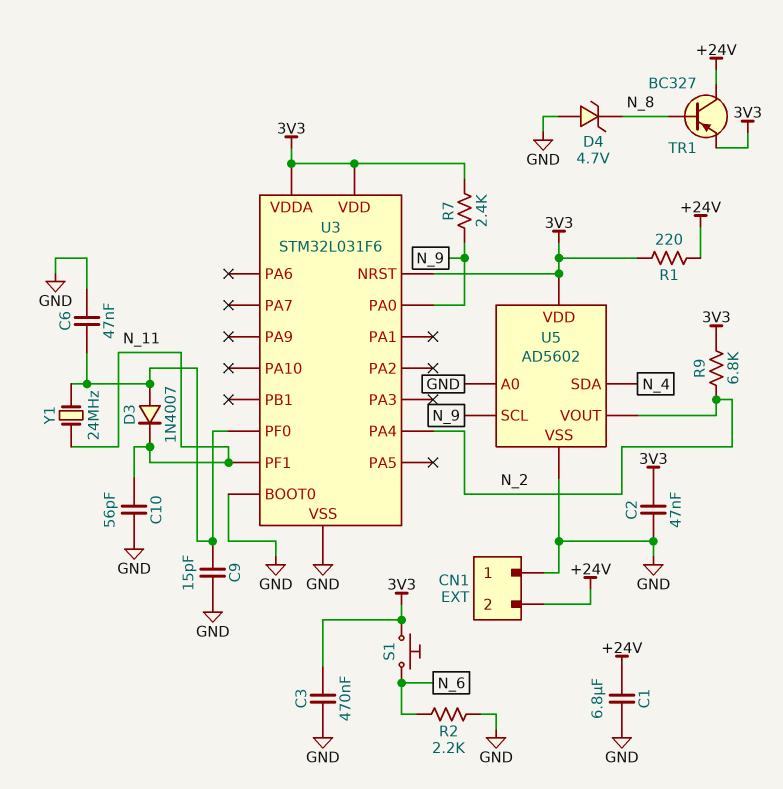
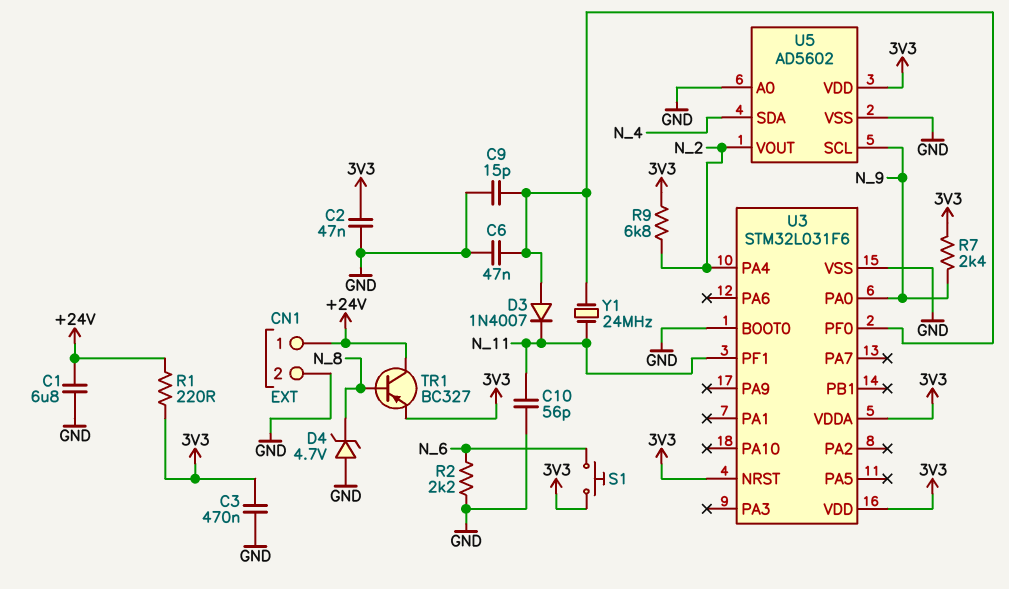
CN1 pin 1: GND -> +24V
CN1 pin 2: +24V -> GND

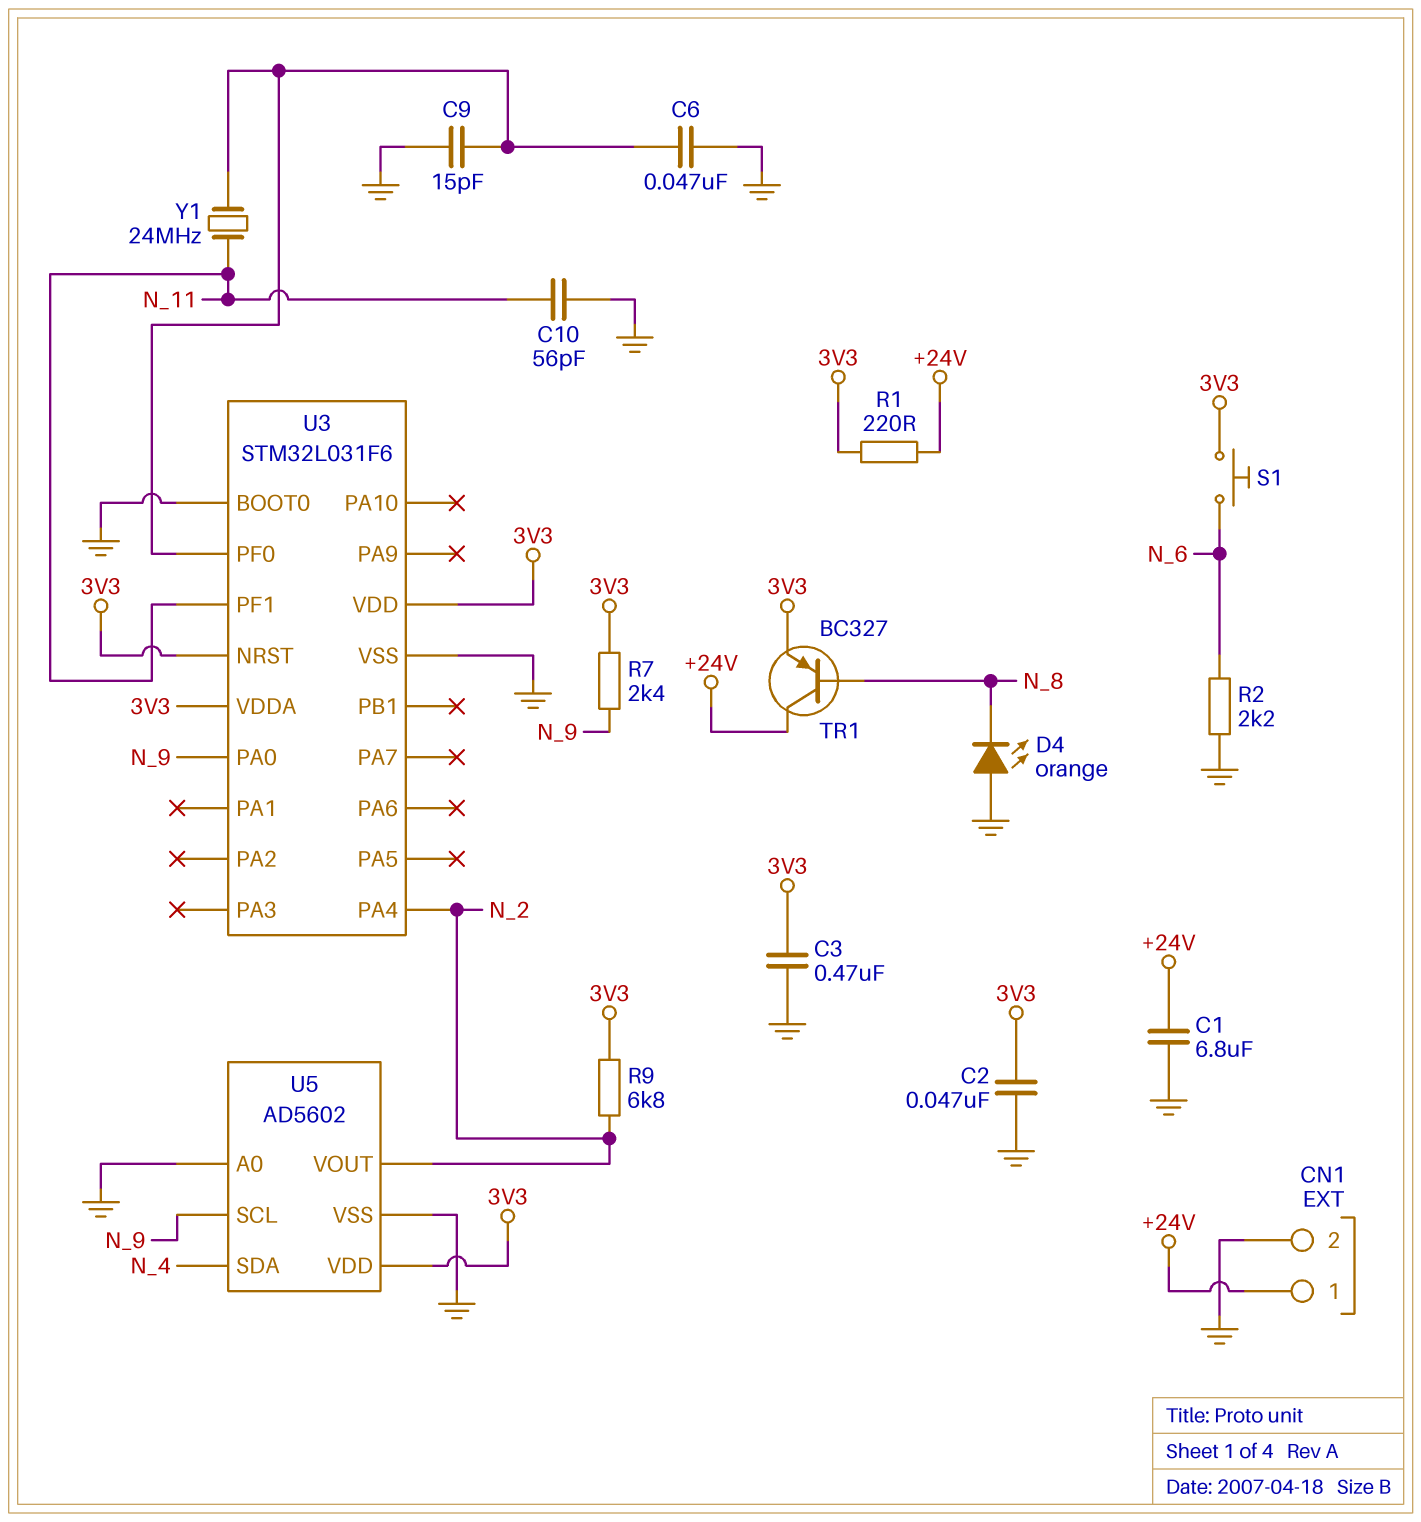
D3: diode 1N4007 (A U3/PF0, K N_11) -> none
D4: zener 4.7V (A GND, K N_8) -> LED orange (A GND, K N_8)

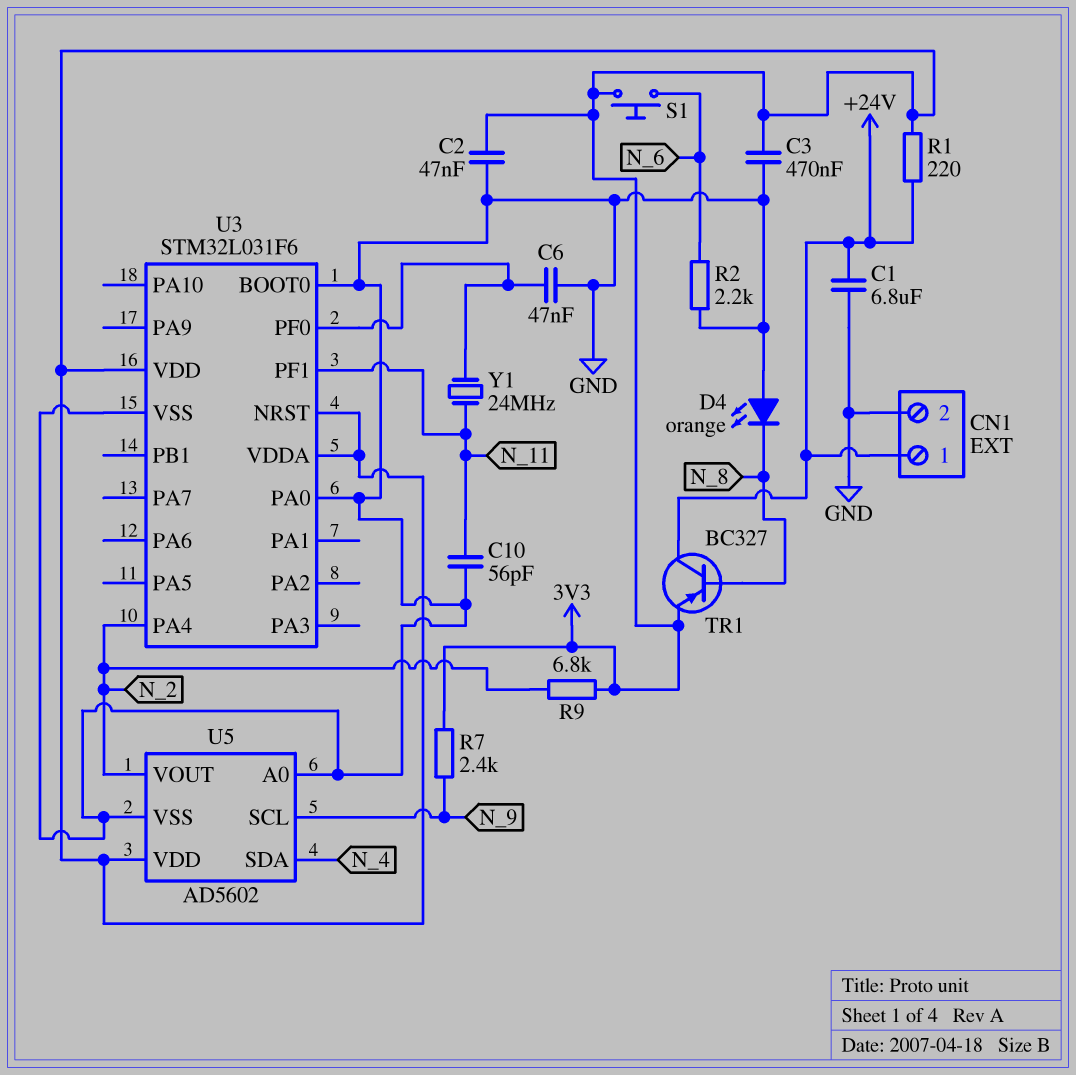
C9: 15pF (GND, U3/PF0) -> none
U3 pin PA0: N_9 -> GND

